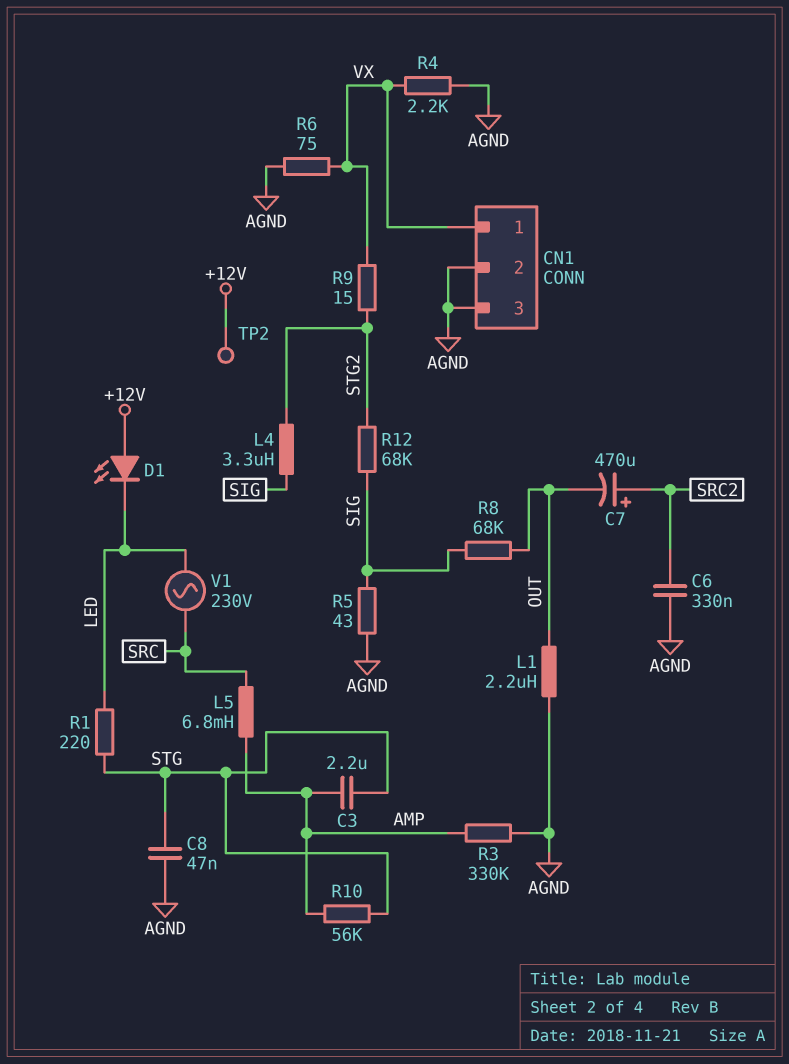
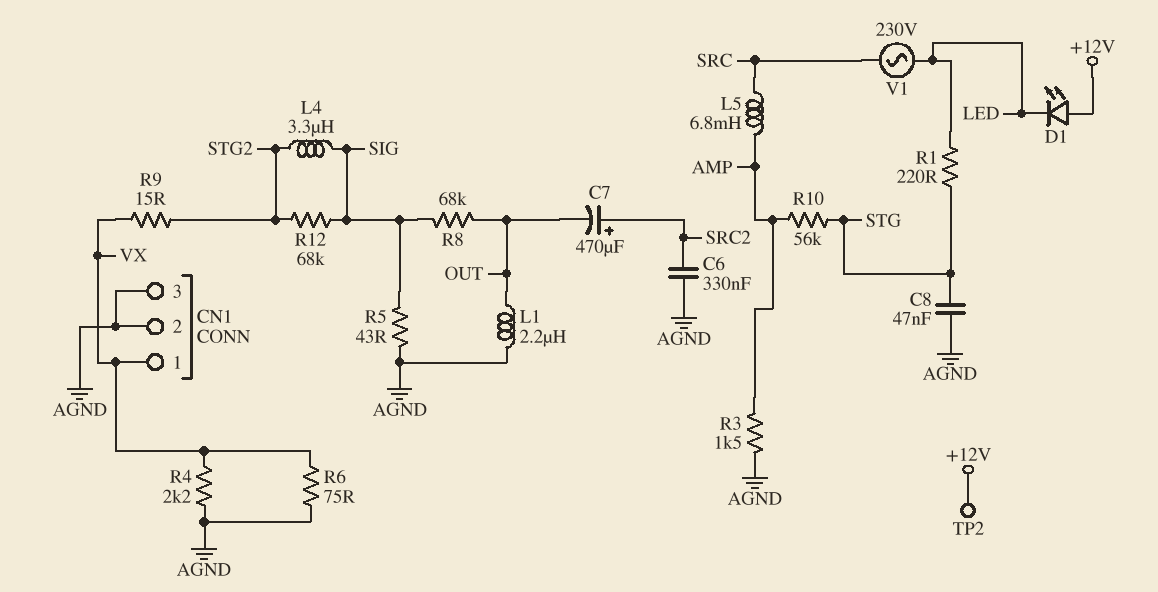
C3: 2.2uF (AMP, STG) -> none
R3: 330k (AGND, AMP) -> 1.5k (AGND, AMP)

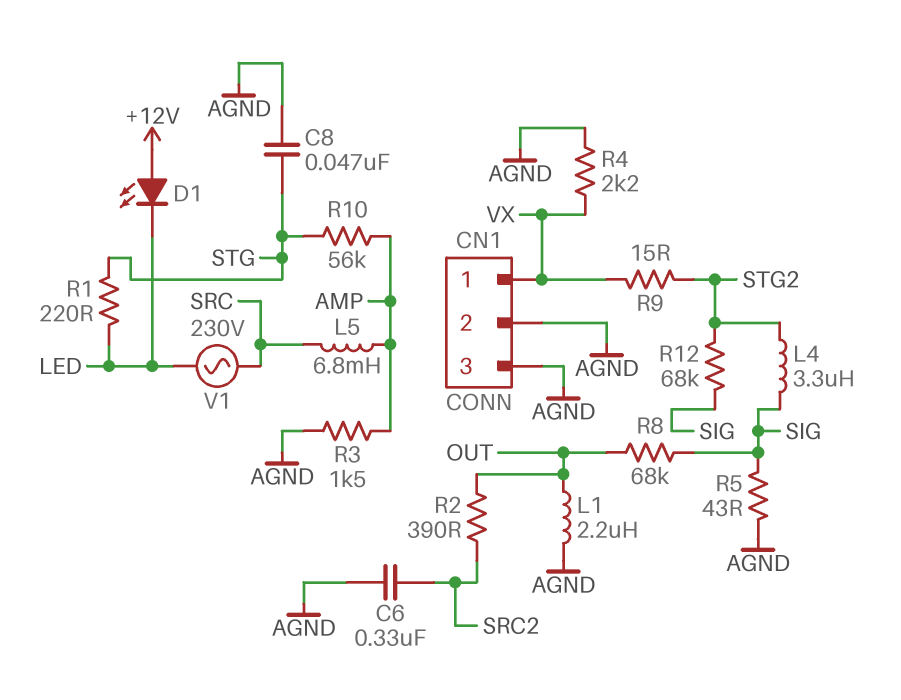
C7: 470uF (plus SRC2, minus OUT) -> none
R2: none -> 390 (OUT, SRC2)
R6: 75 (AGND, VX) -> none
TP2: test point (+12V) -> none

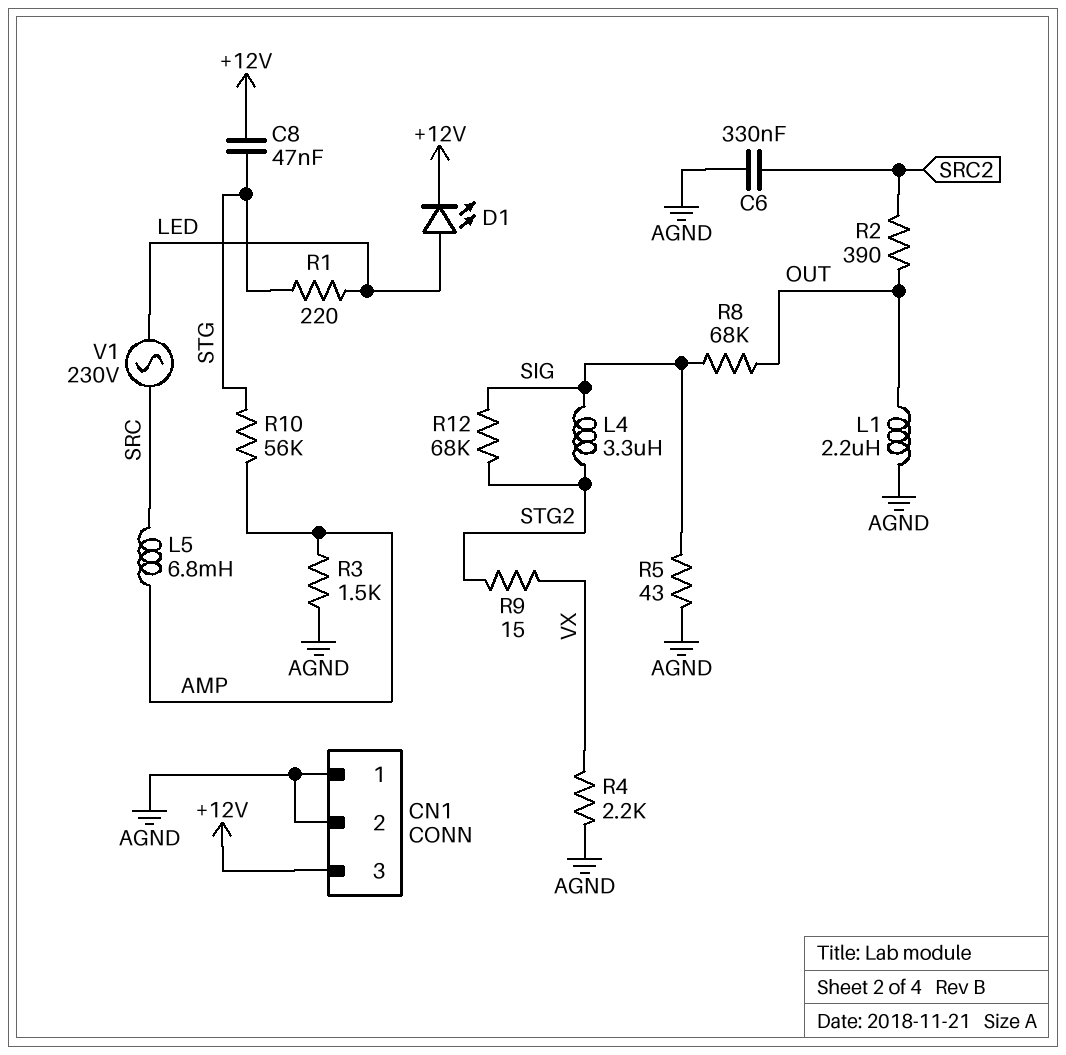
C8: 47nF (AGND, STG) -> 47nF (+12V, STG)
CN1 pin 1: VX -> AGND
CN1 pin 3: AGND -> +12V
D1: LED (A +12V, K LED) -> LED (A LED, K +12V)

